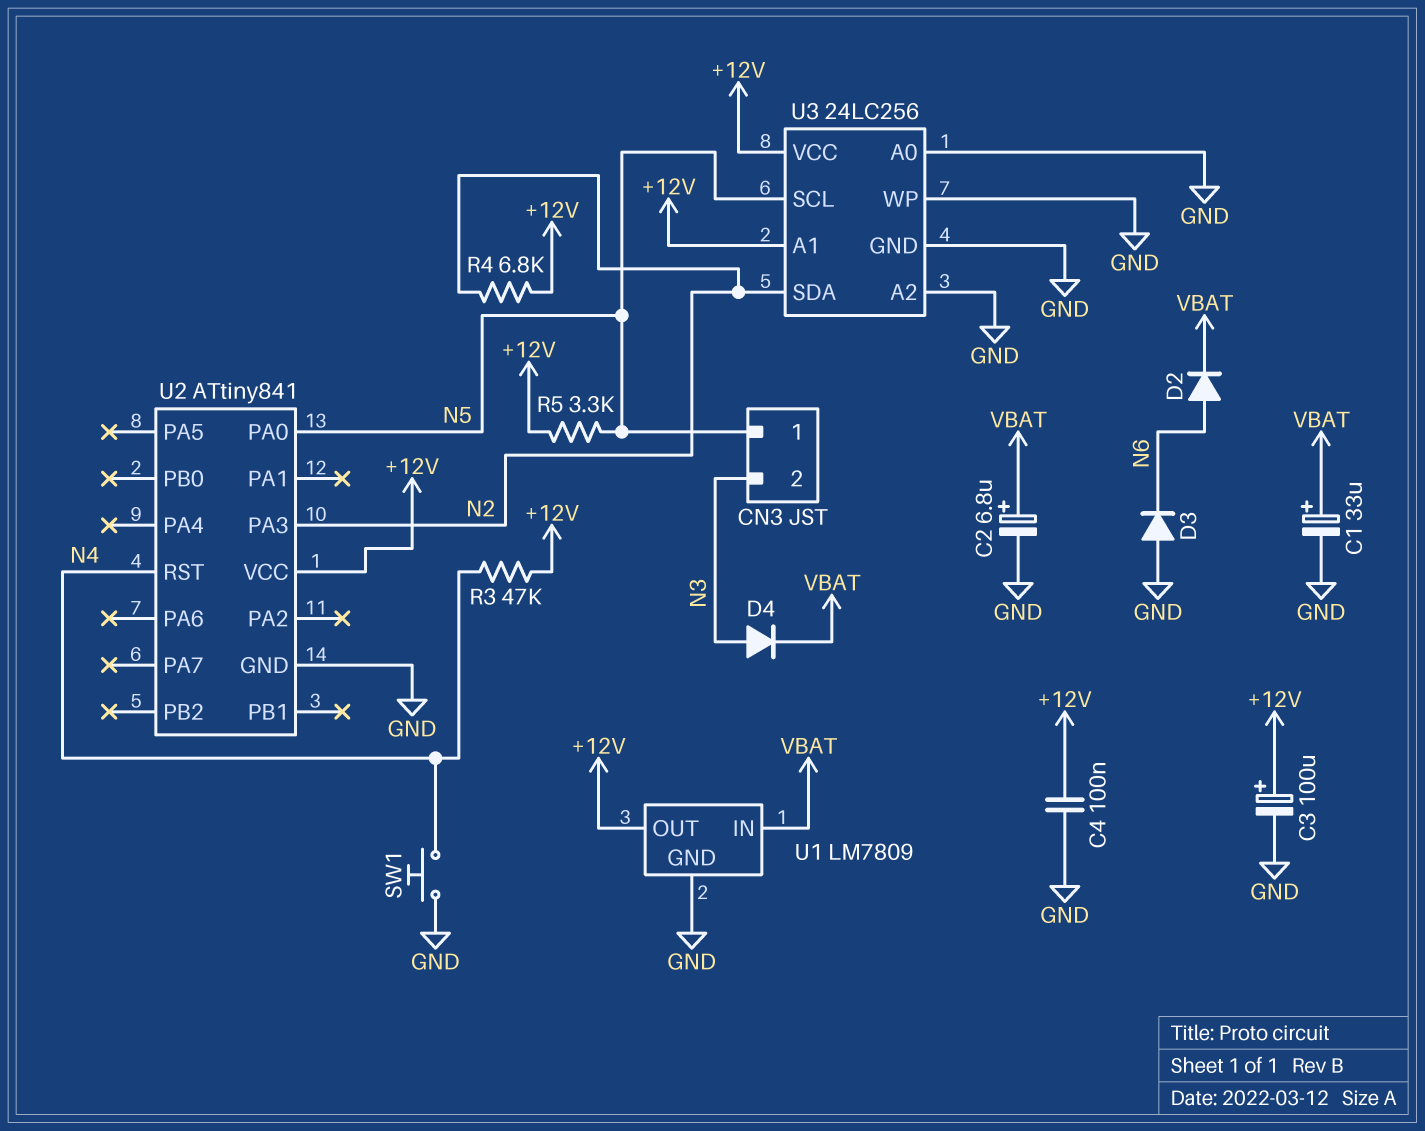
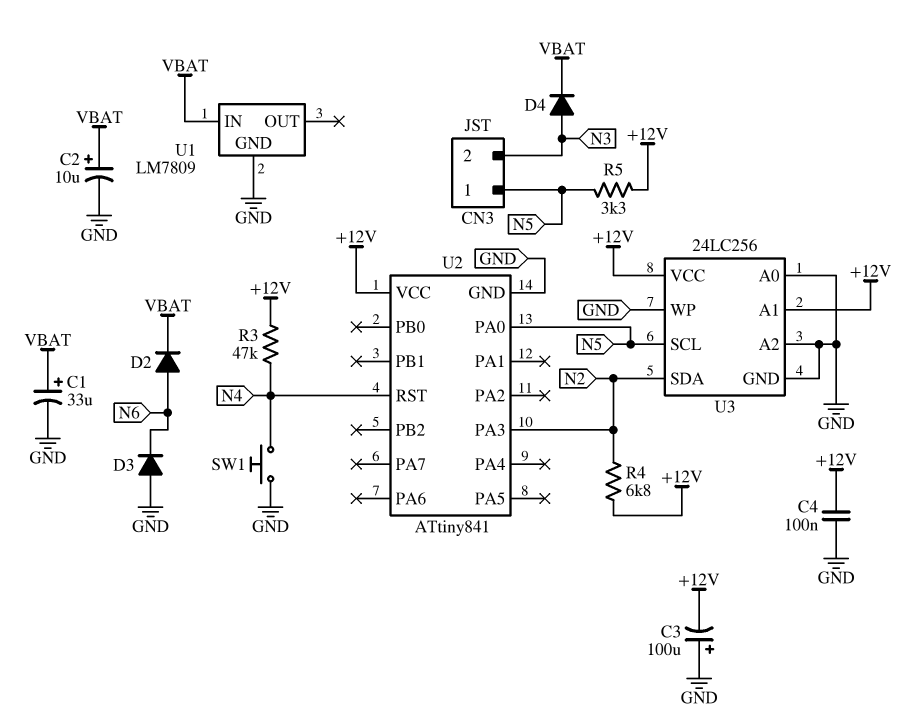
C2: 6.8uF (plus VBAT, minus GND) -> 10uF (plus VBAT, minus GND)
C3: 100uF (plus +12V, minus GND) -> 100uF (plus GND, minus +12V)
U1 pin OUT: +12V -> none

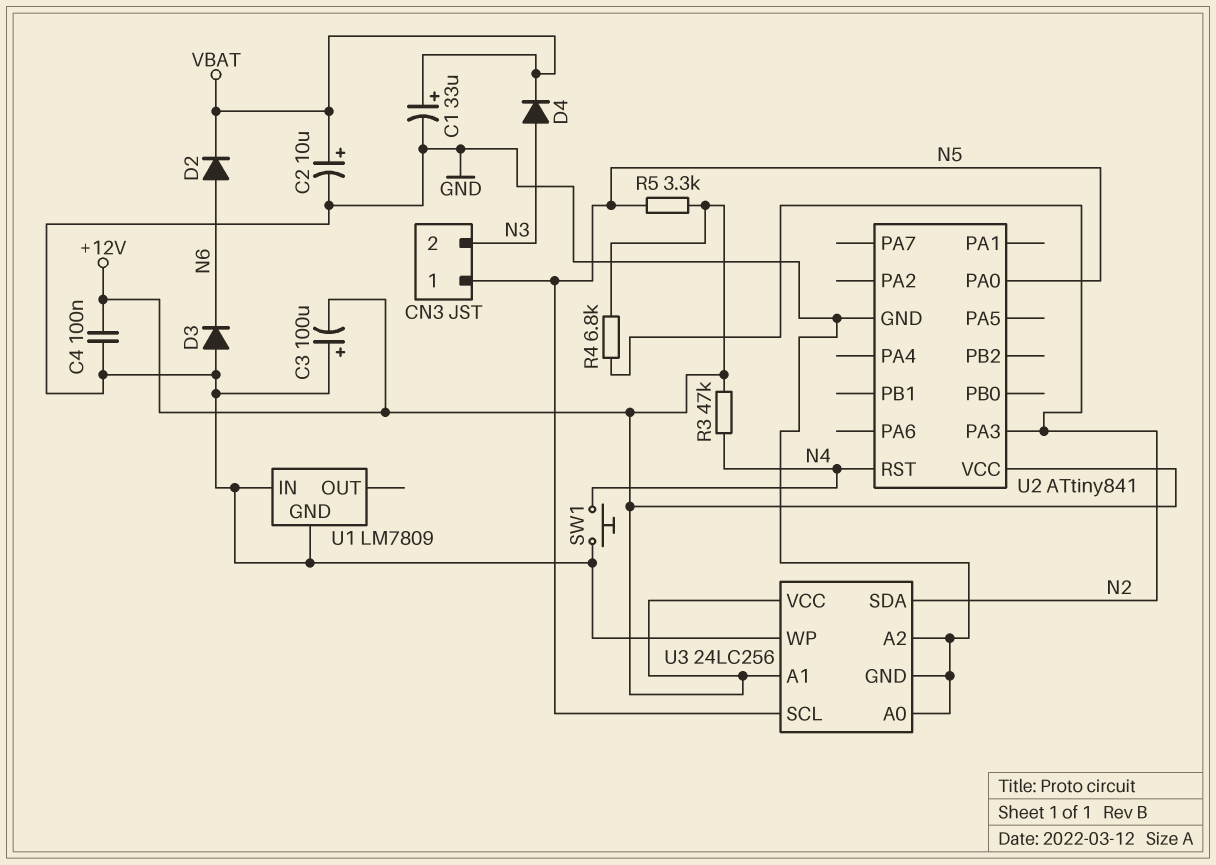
U1 pin IN: VBAT -> GND

